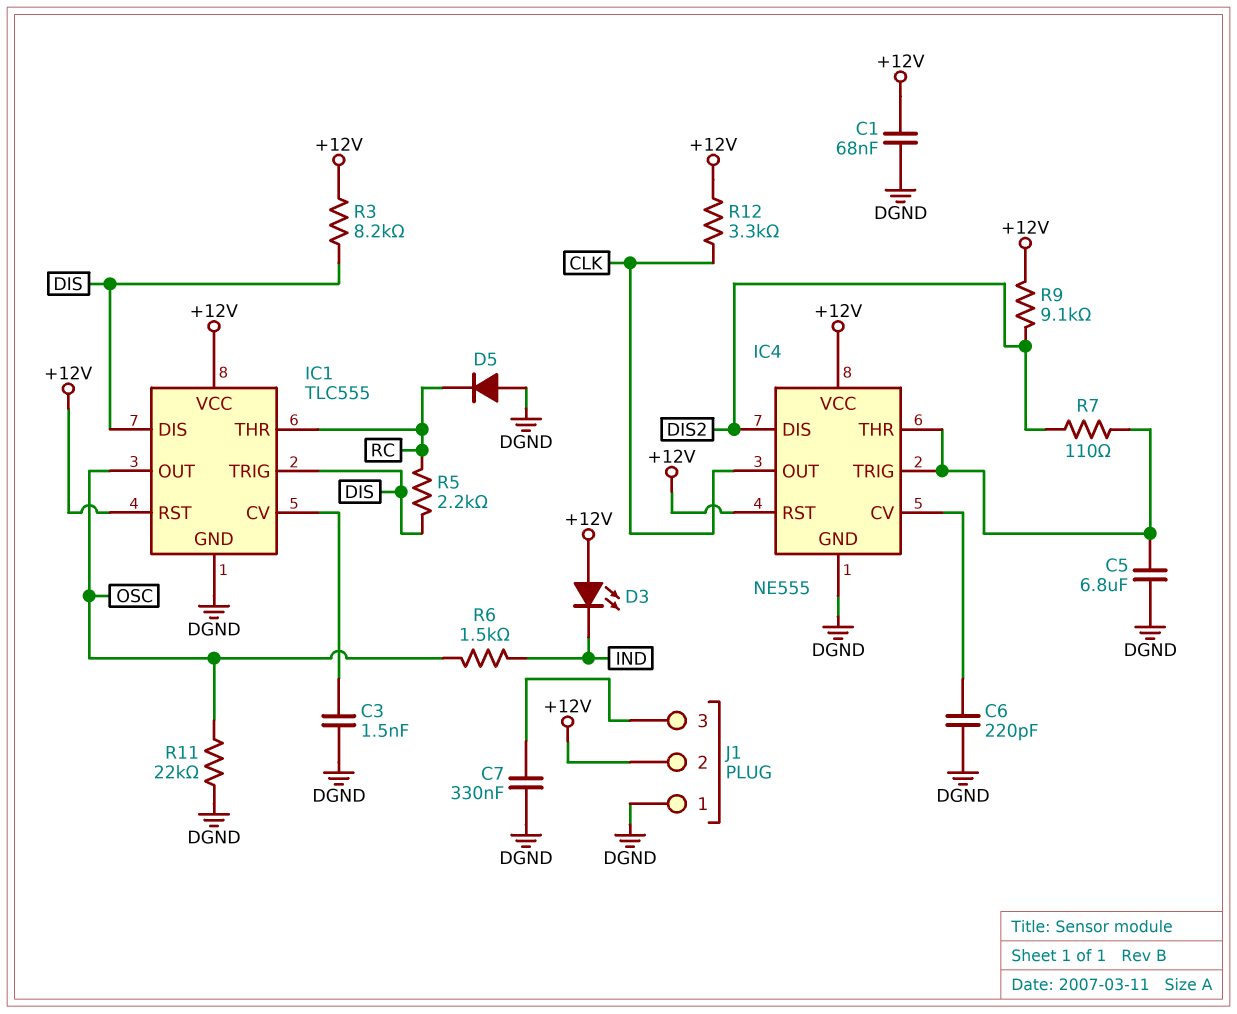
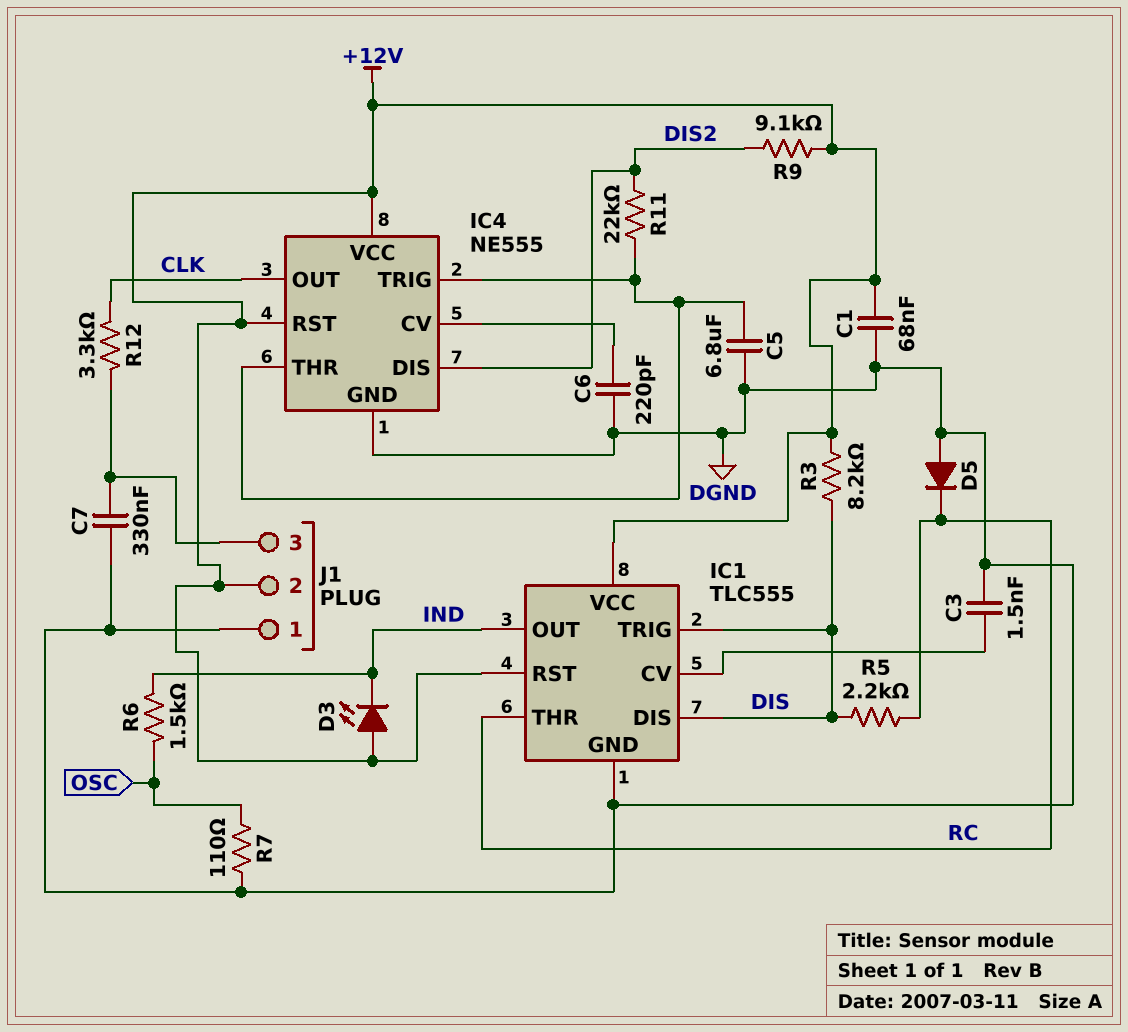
IC1 pin OUT: OSC -> IND
R7: 110 (DIS2, IC4/THR) -> 110 (DGND, OSC)
R11: 22k (DGND, OSC) -> 22k (DIS2, IC4/THR)
R12: 3.3k (+12V, CLK) -> 3.3k (CLK, J1/3)

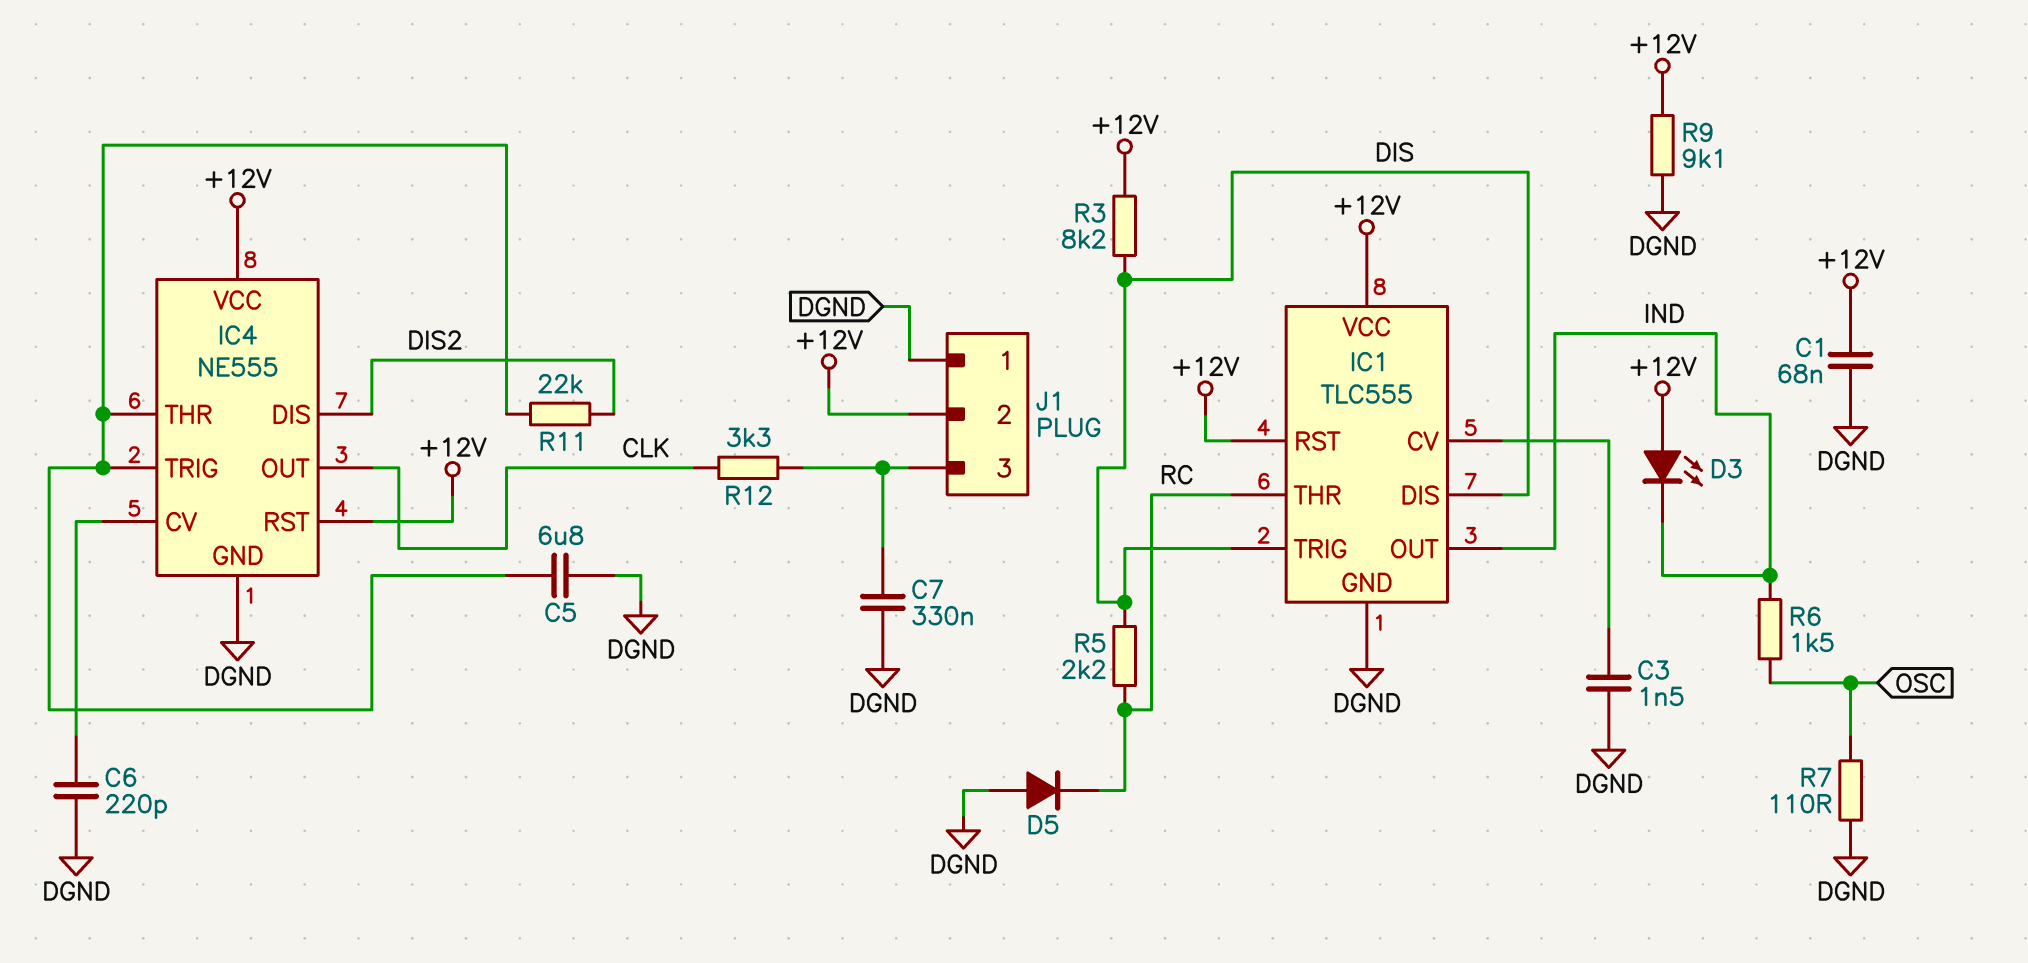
R9: 9.1k (+12V, DIS2) -> 9.1k (+12V, DGND)

